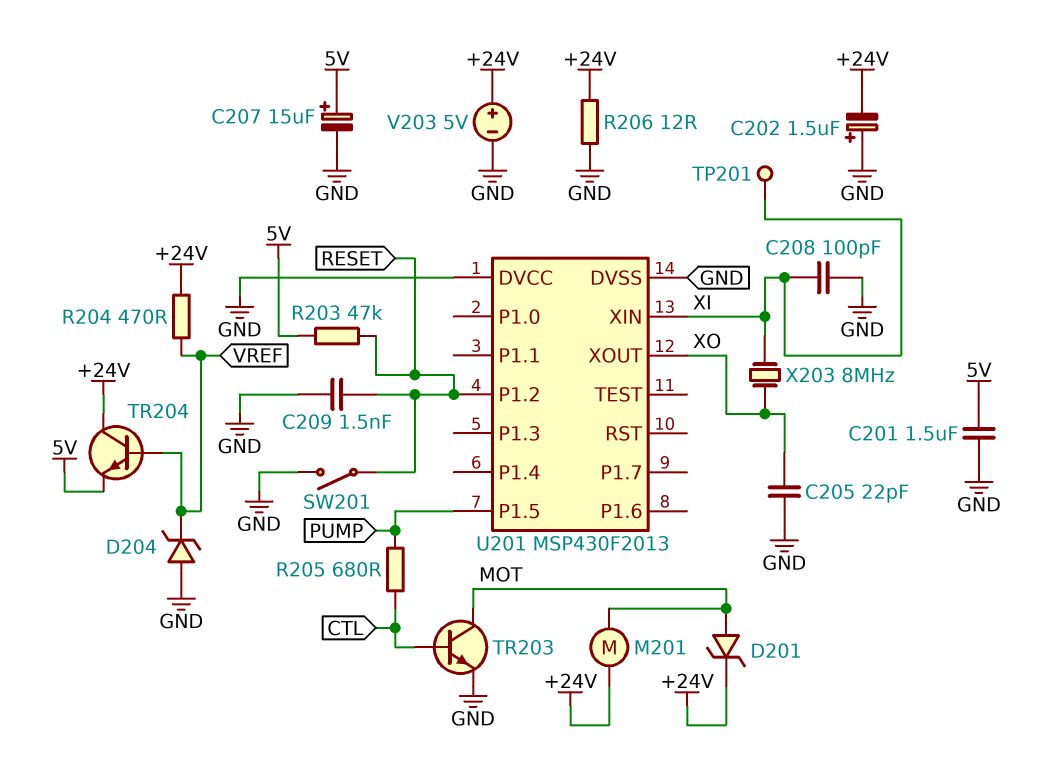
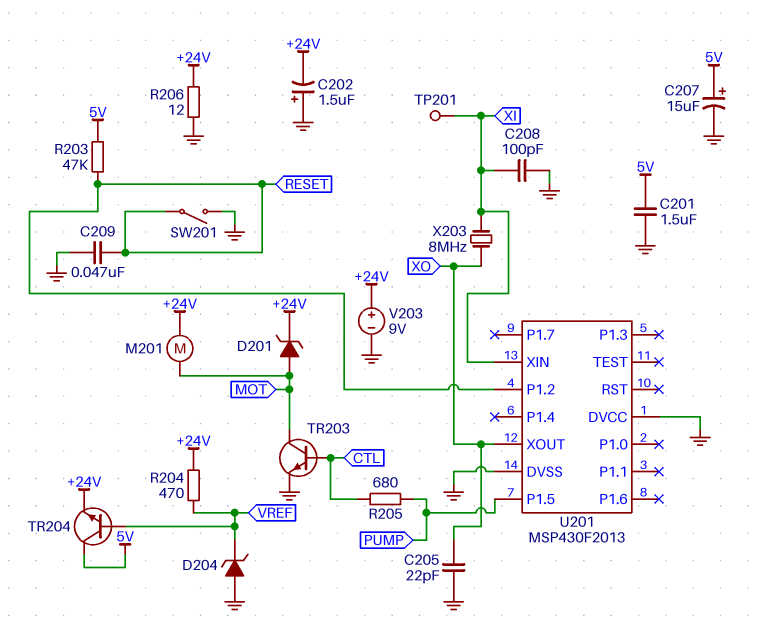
C209: 1.5nF (GND, RESET) -> 47nF (GND, RESET)
TR204: NPN (B VREF, C +24V, E 5V) -> NPN (B VREF, C 5V, E +24V)
V203: 5V (plus +24V, minus GND) -> 9V (plus +24V, minus GND)

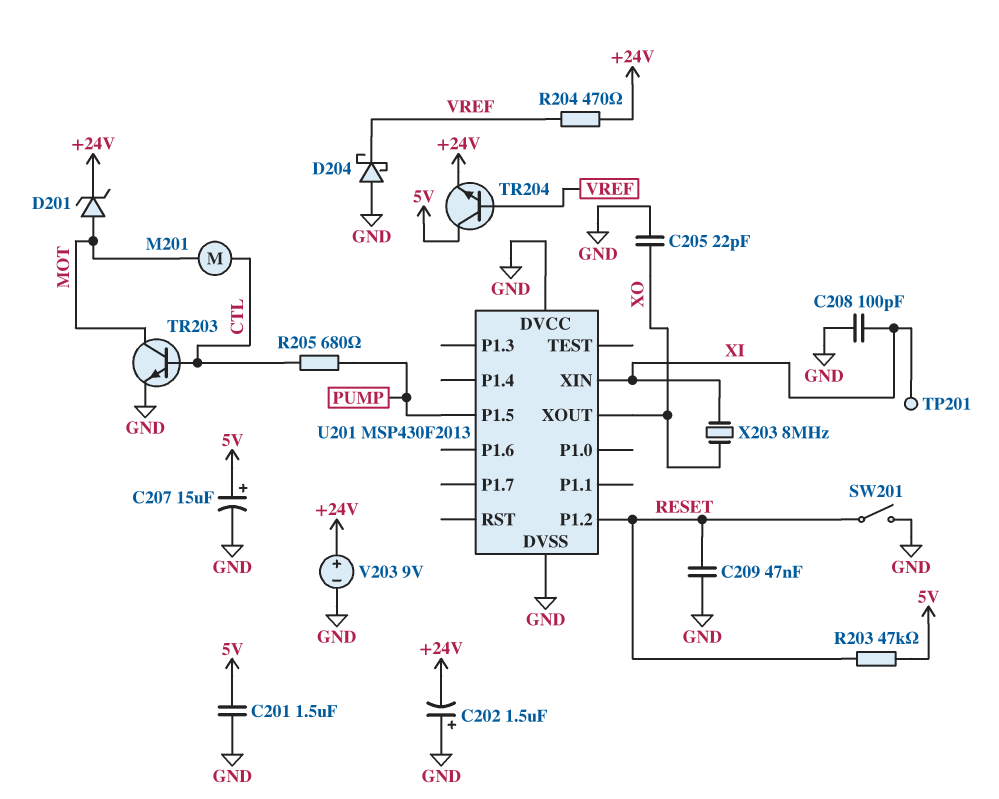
D204: zener (A GND, K VREF) -> schottky (A GND, K VREF)
M201: motor (+24V, MOT) -> motor (CTL, MOT)
R206: 12 (+24V, GND) -> none

